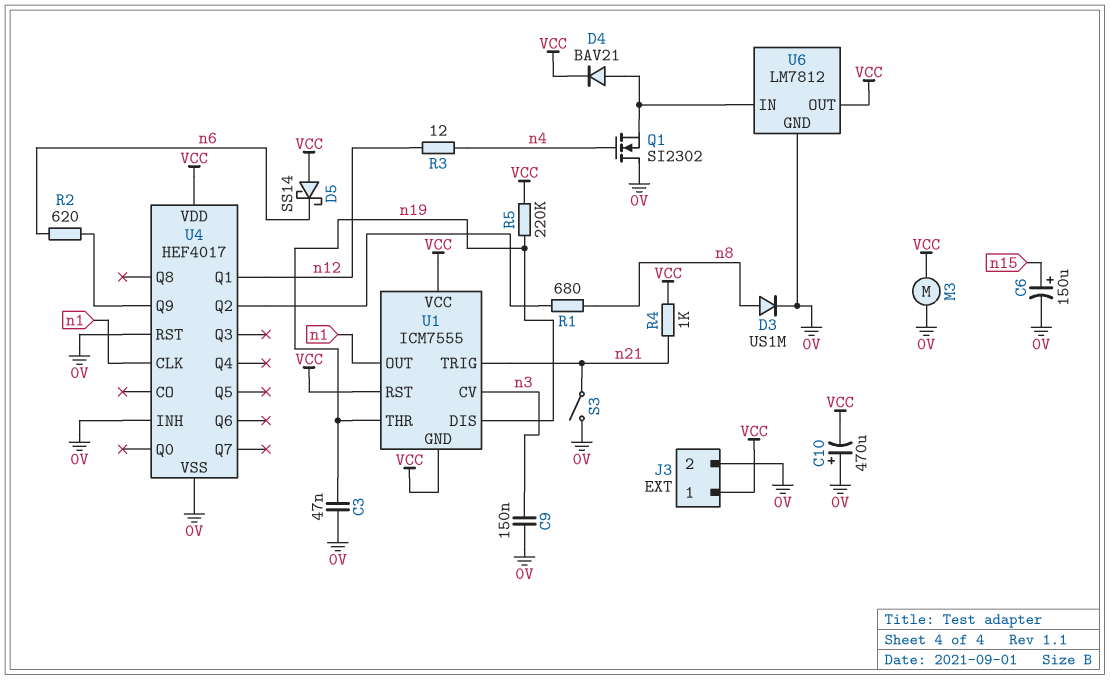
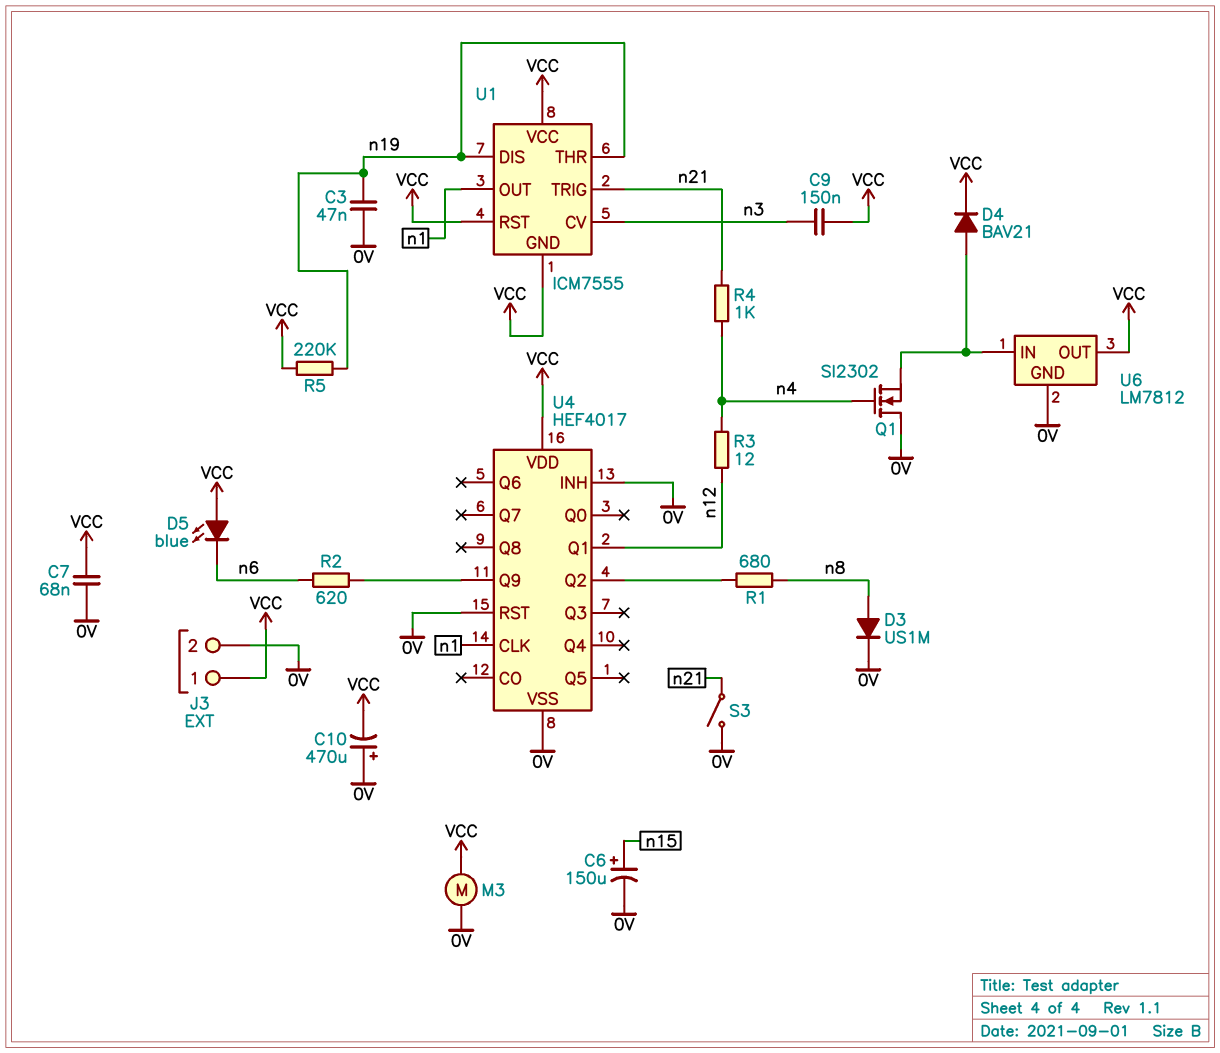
C7: none -> 68nF (0V, VCC)
C9: 150nF (0V, n3) -> 150nF (VCC, n3)
D5: schottky SS14 (A VCC, K n6) -> LED blue (A VCC, K n6)
R4: 1k (VCC, n21) -> 1k (n4, n21)

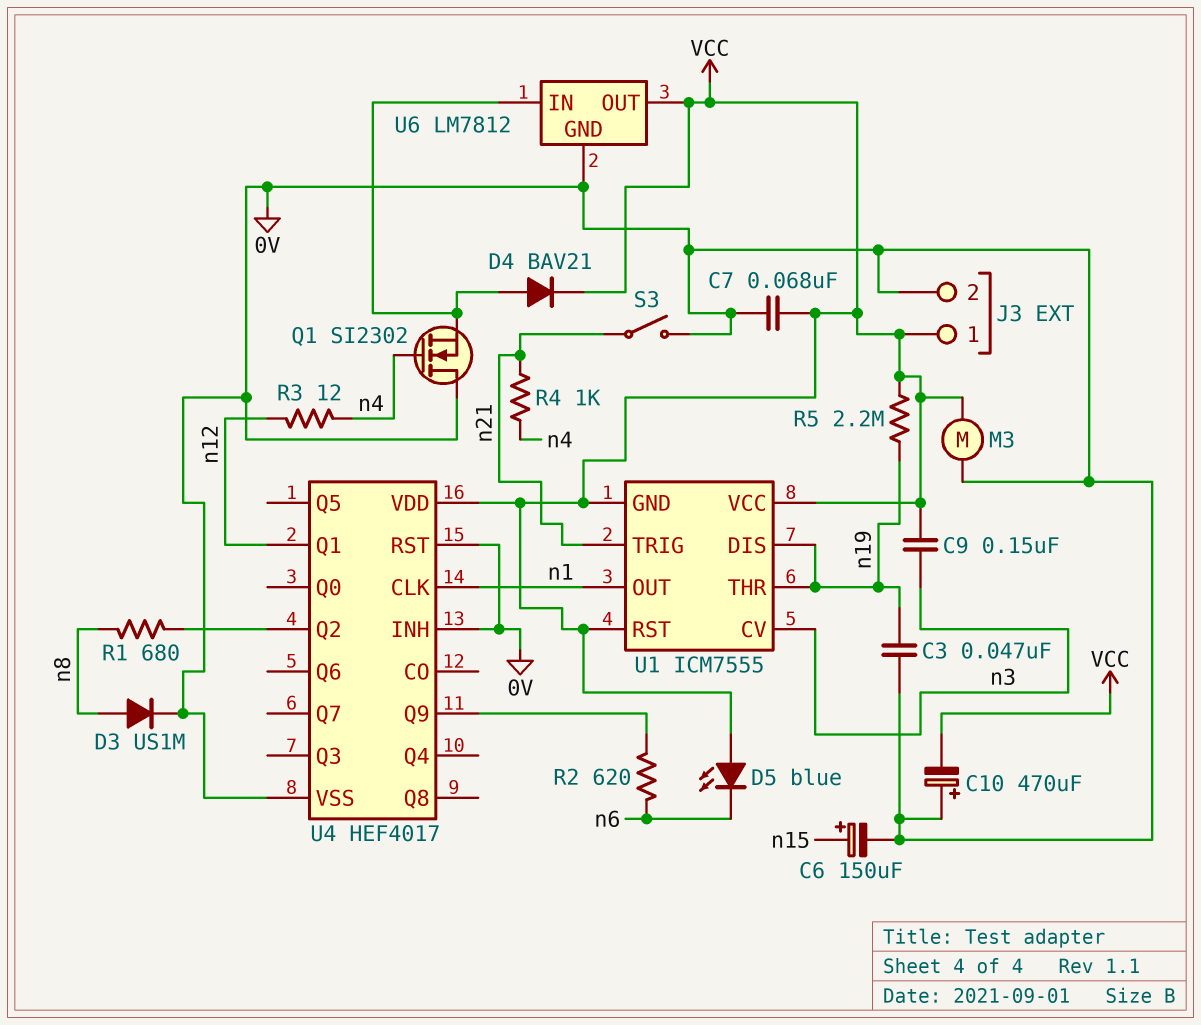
R5: 220k (VCC, n19) -> 2.2M (VCC, n19)

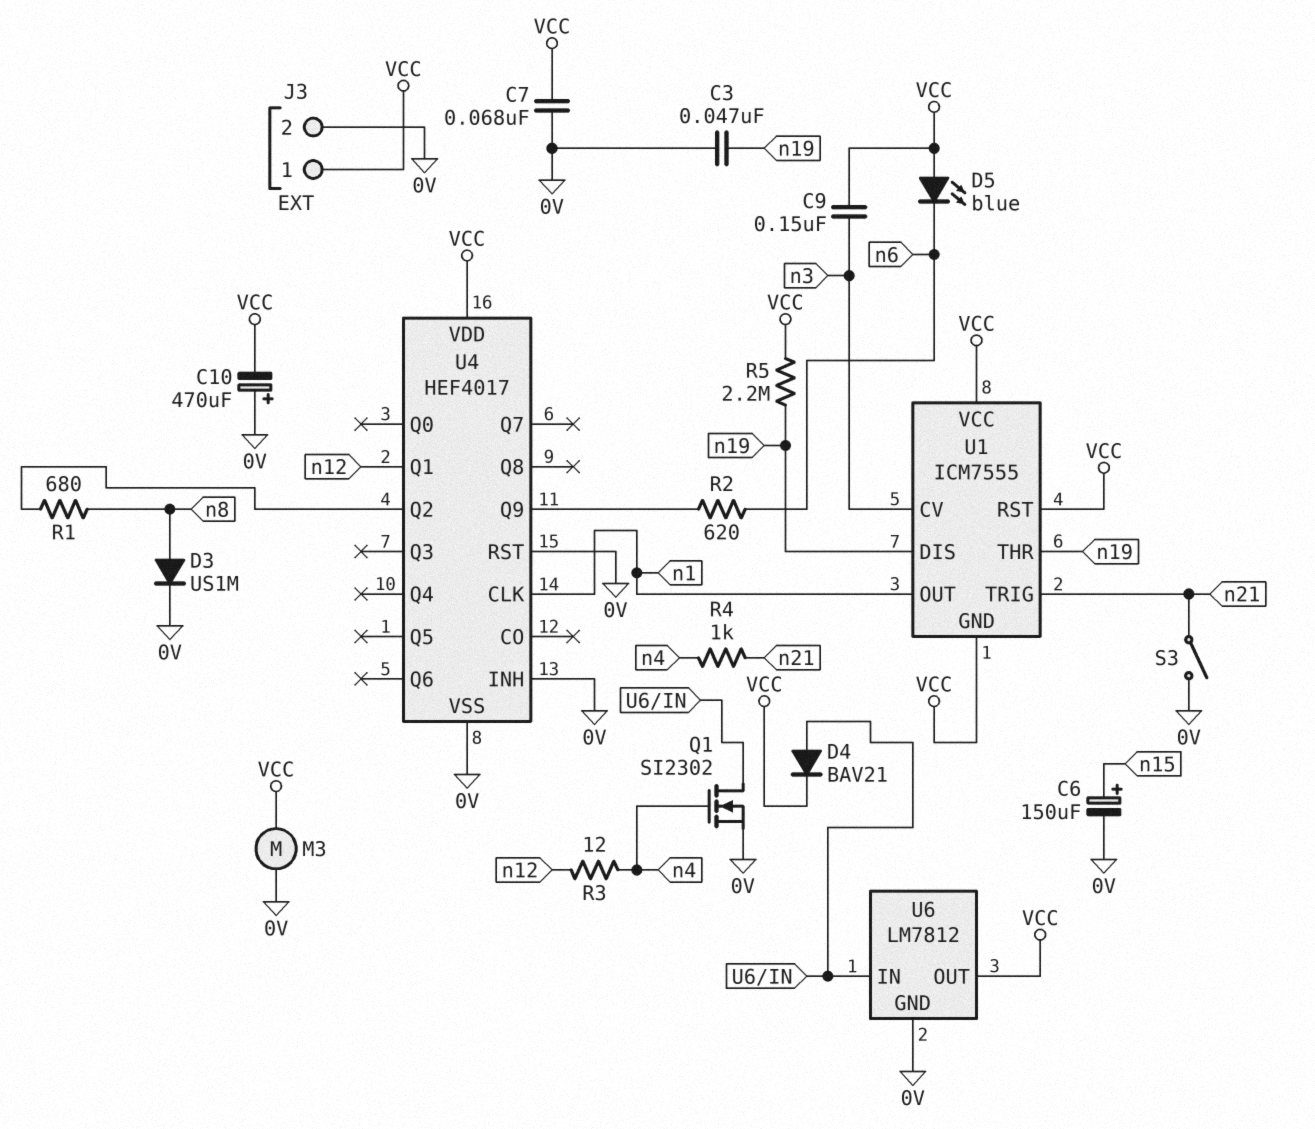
Q1: NMOS SI2302 (G n4, D 0V, S U6/IN) -> NMOS SI2302 (G n4, D U6/IN, S 0V)

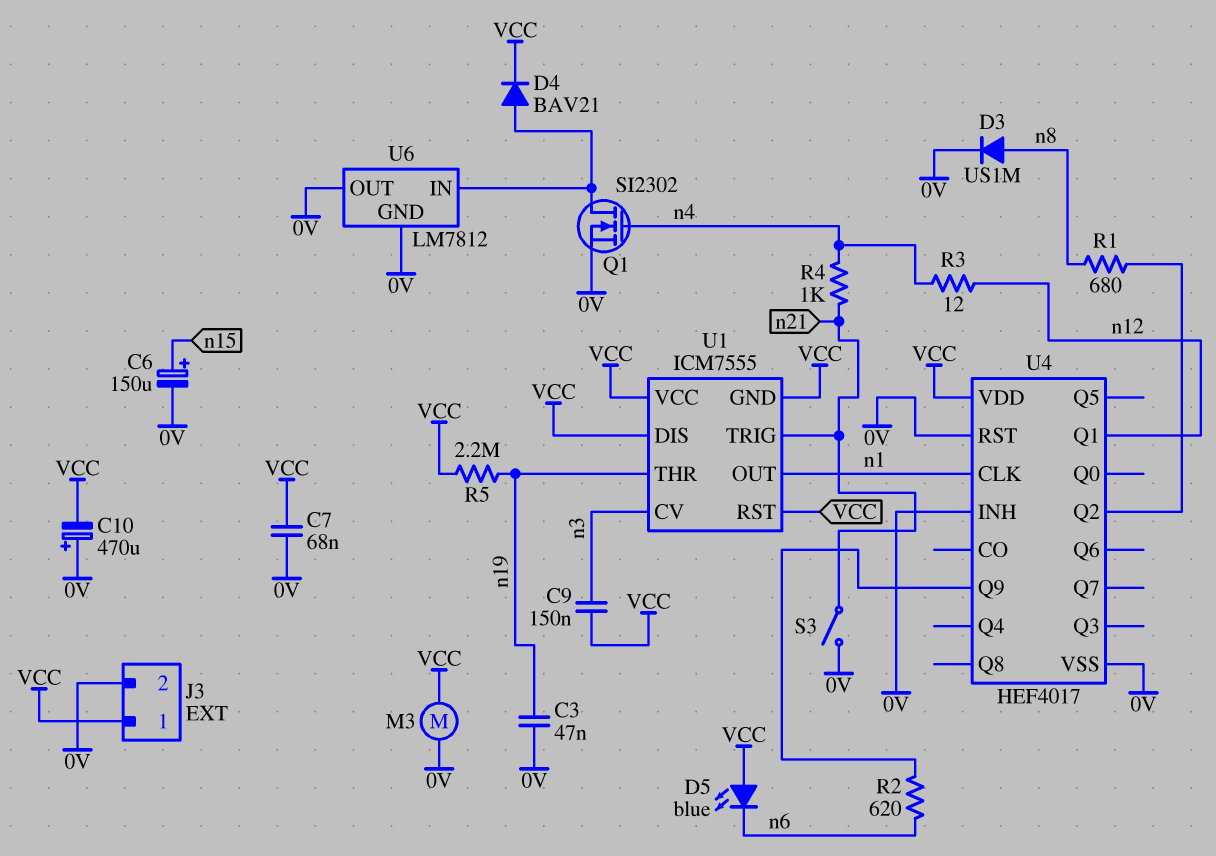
U1 pin DIS: n19 -> VCC
U6 pin OUT: VCC -> 0V

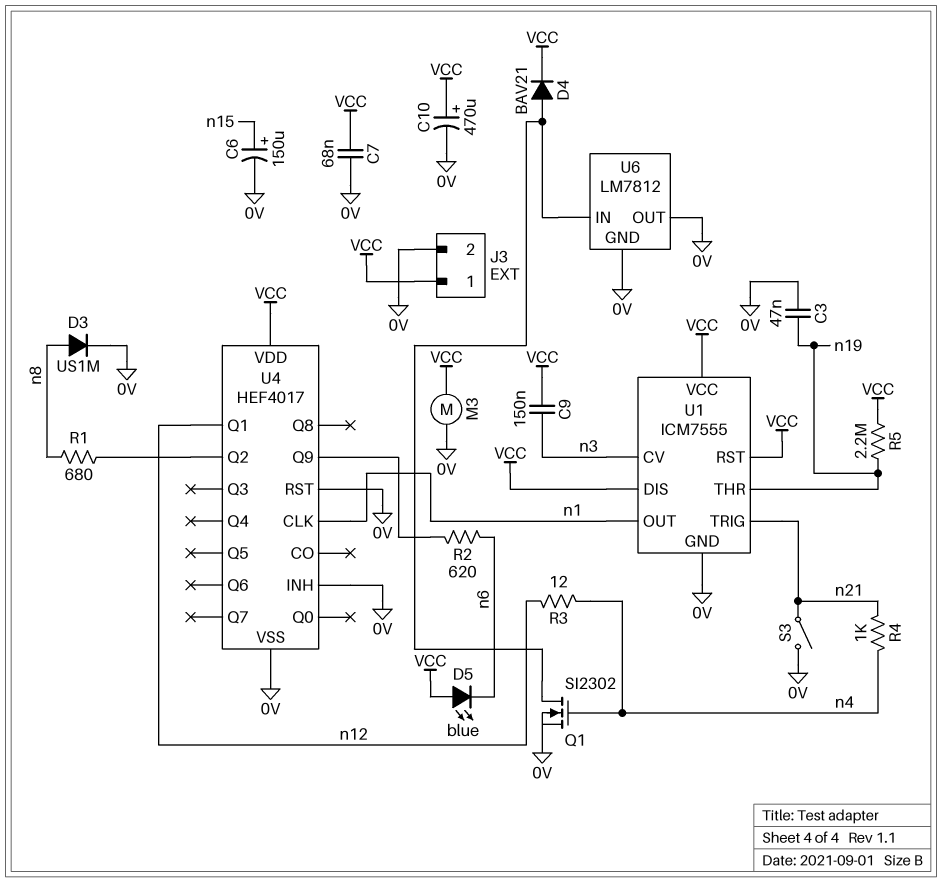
C10: 470uF (plus 0V, minus VCC) -> 470uF (plus VCC, minus 0V)
U1 pin GND: VCC -> 0V

